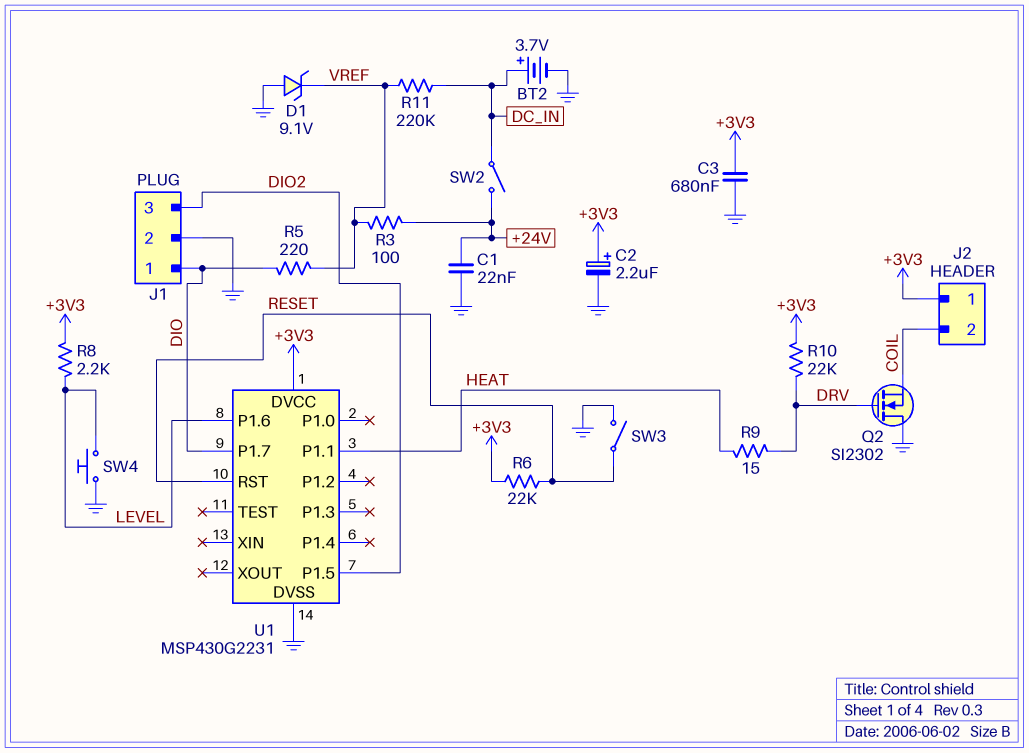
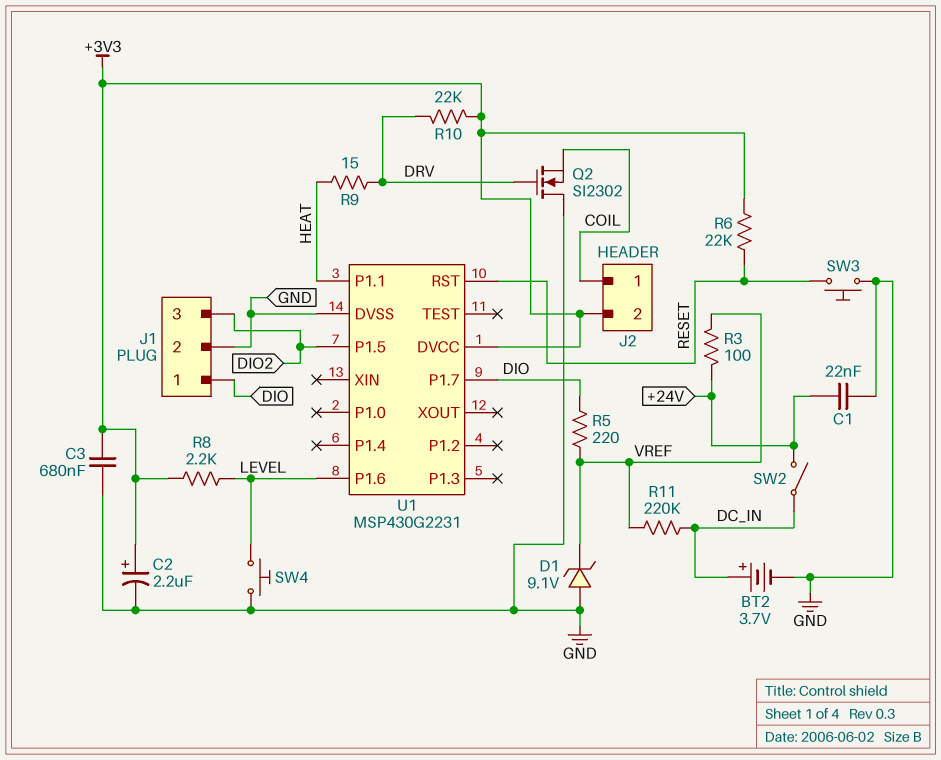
J2 pin 1: +3V3 -> COIL
J2 pin 2: COIL -> +3V3
SW3: switch (GND, RESET) -> button (GND, RESET)

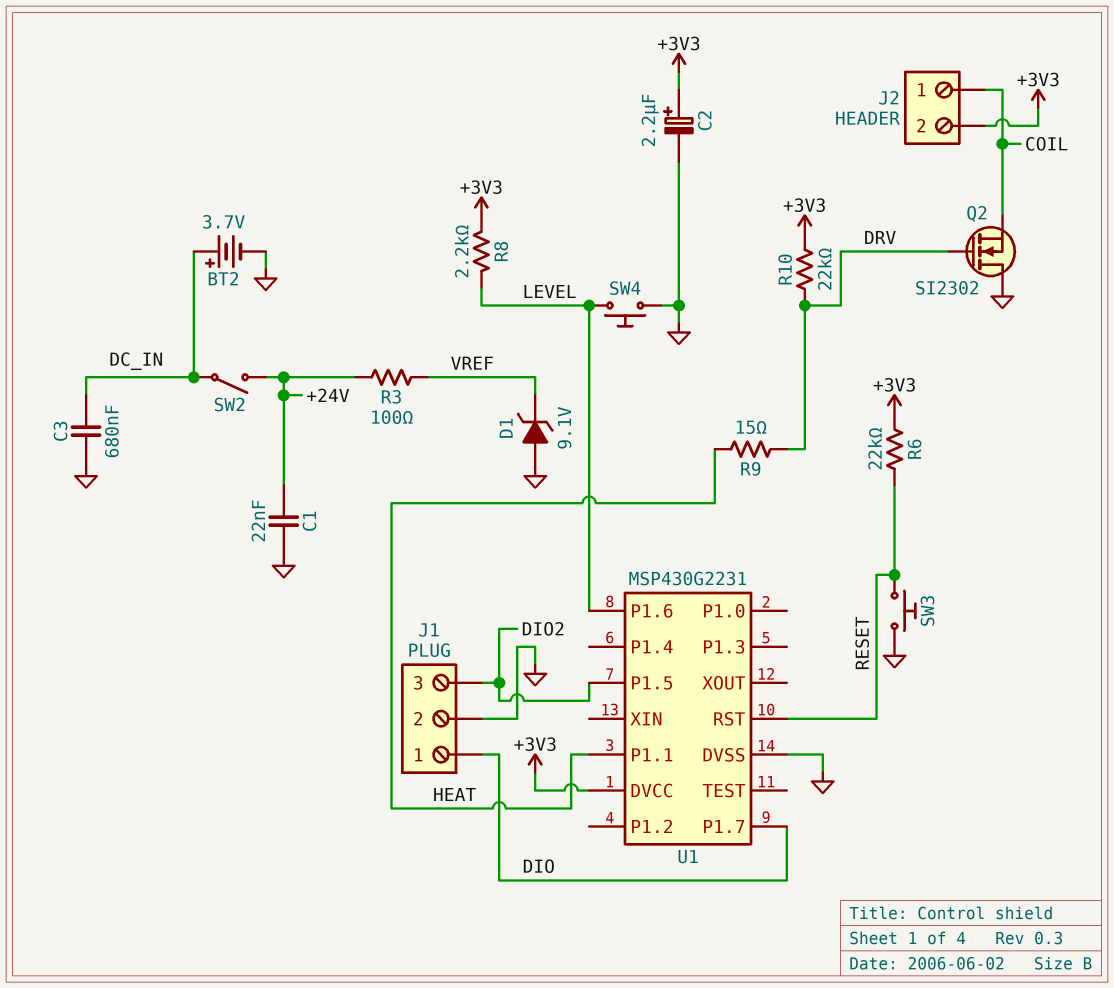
C3: 680nF (+3V3, GND) -> 680nF (DC_IN, GND)
R5: 220 (DIO, VREF) -> none
R11: 220k (DC_IN, VREF) -> none

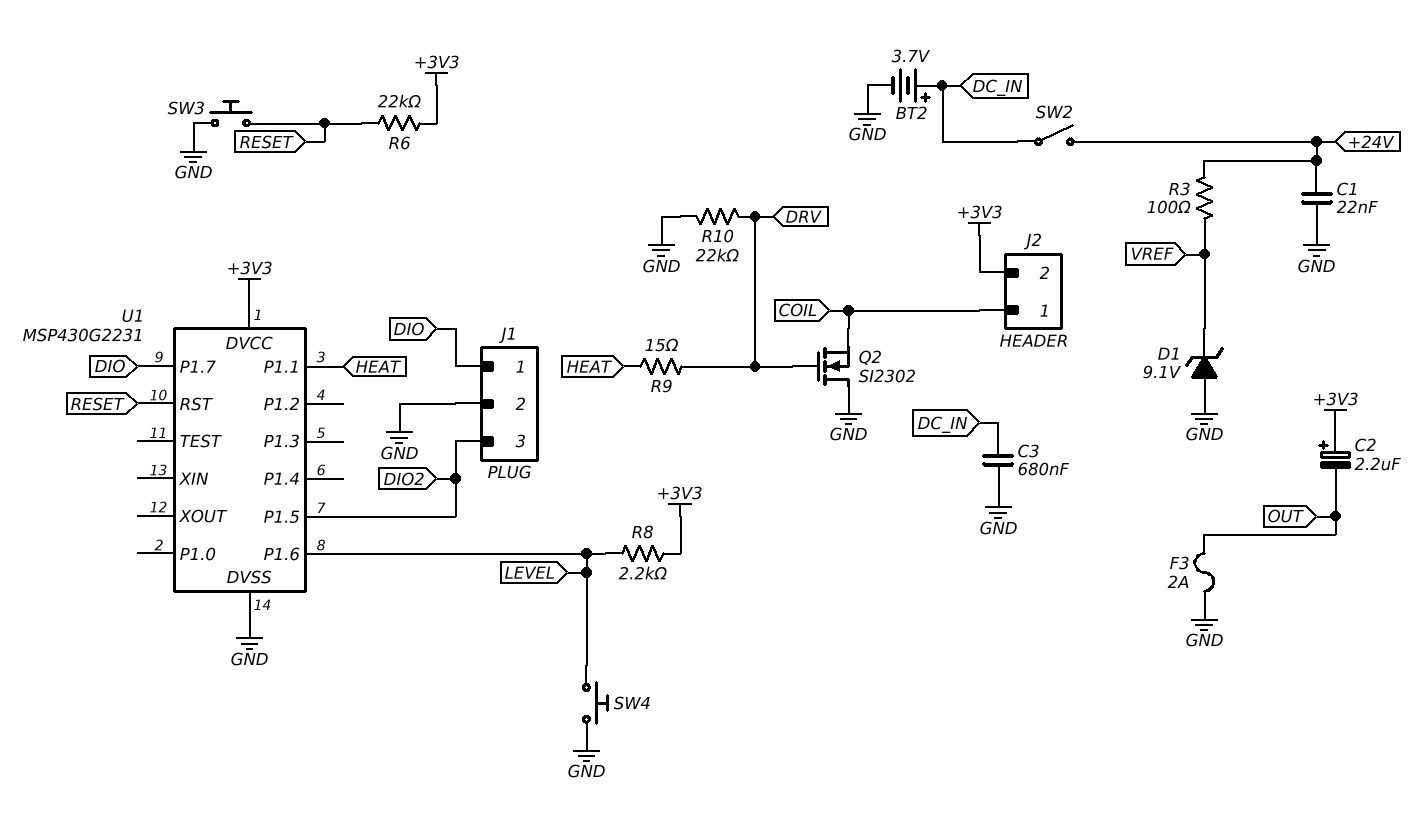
C2: 2.2uF (plus +3V3, minus GND) -> 2.2uF (plus +3V3, minus OUT)
F3: none -> 2A (GND, OUT)
R10: 22k (+3V3, DRV) -> 22k (DRV, GND)

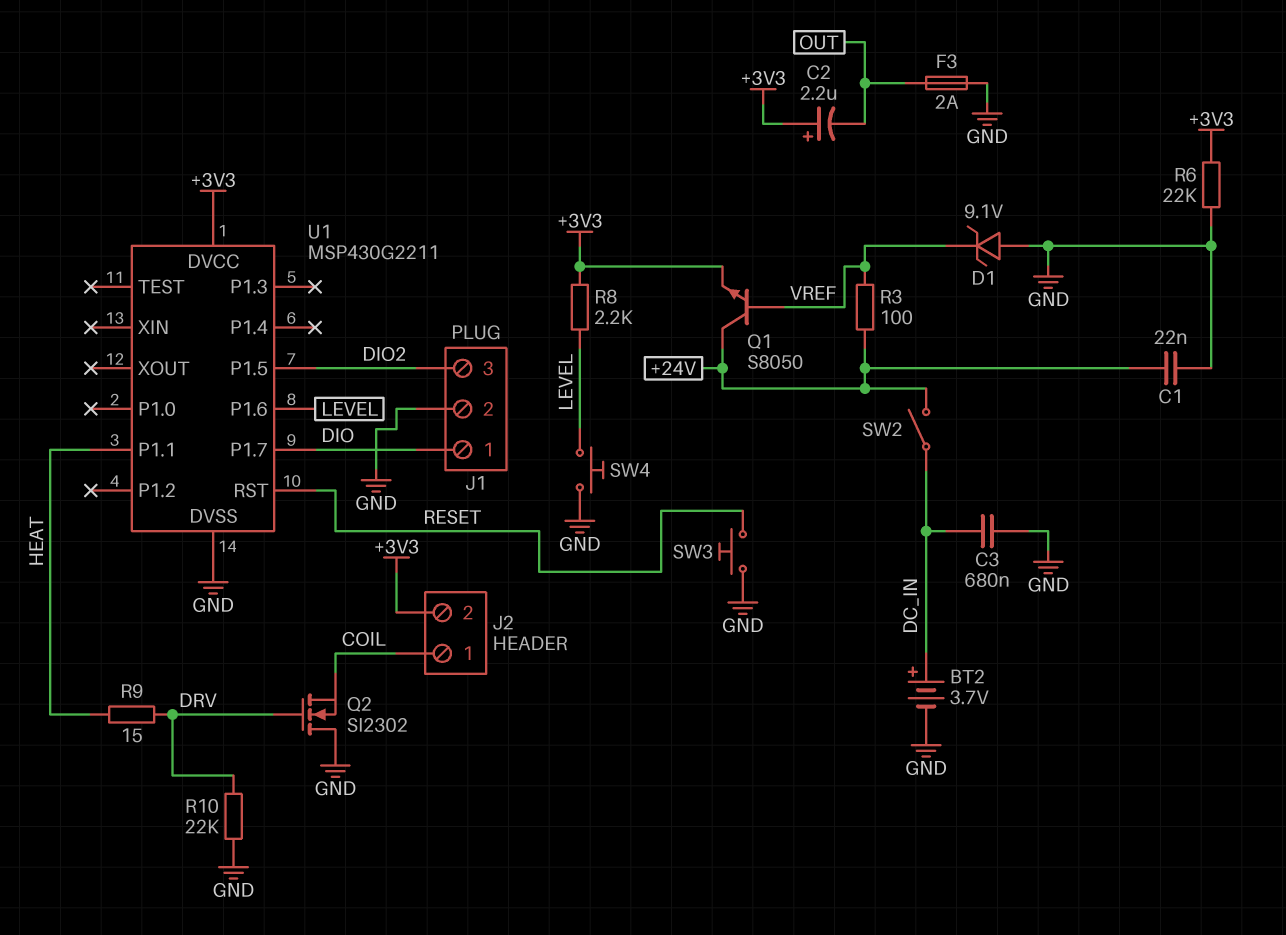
Q1: none -> NPN S8050 (B VREF, C +24V, E +3V3)
R6: 22k (+3V3, RESET) -> 22k (+3V3, GND)
U1: MSP430G2231 -> MSP430G2211

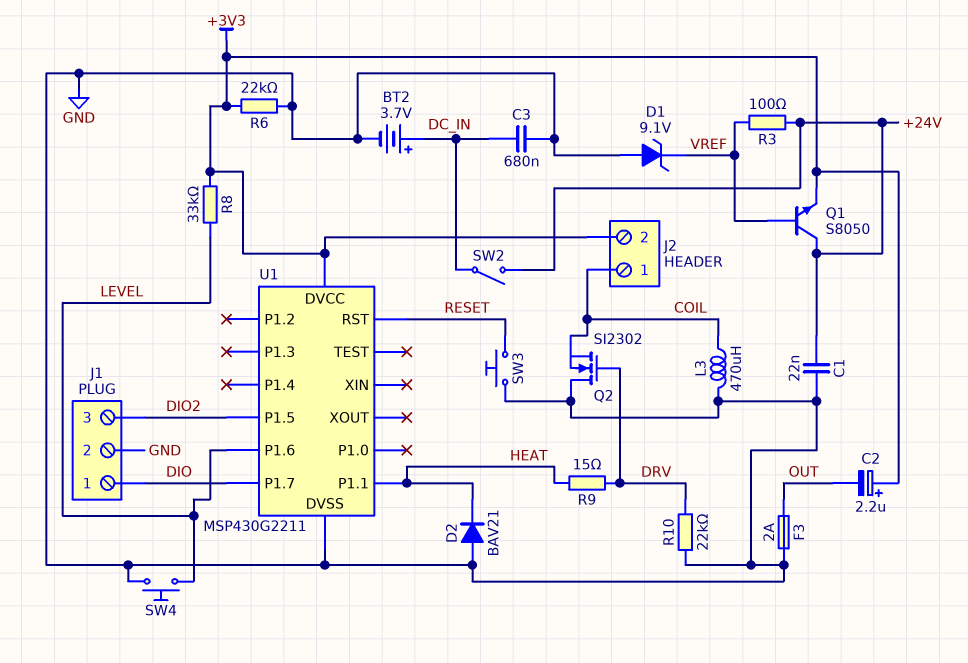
D2: none -> diode BAV21 (A GND, K HEAT)
L3: none -> 470uH (COIL, GND)
R8: 2.2k (+3V3, LEVEL) -> 33k (+3V3, LEVEL)

